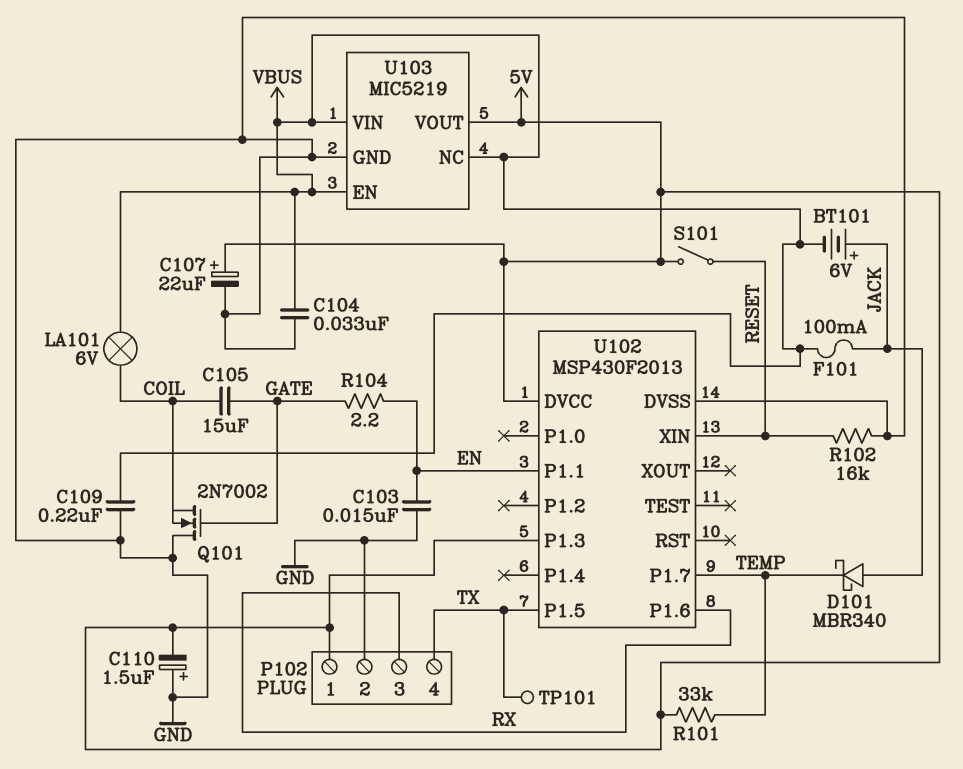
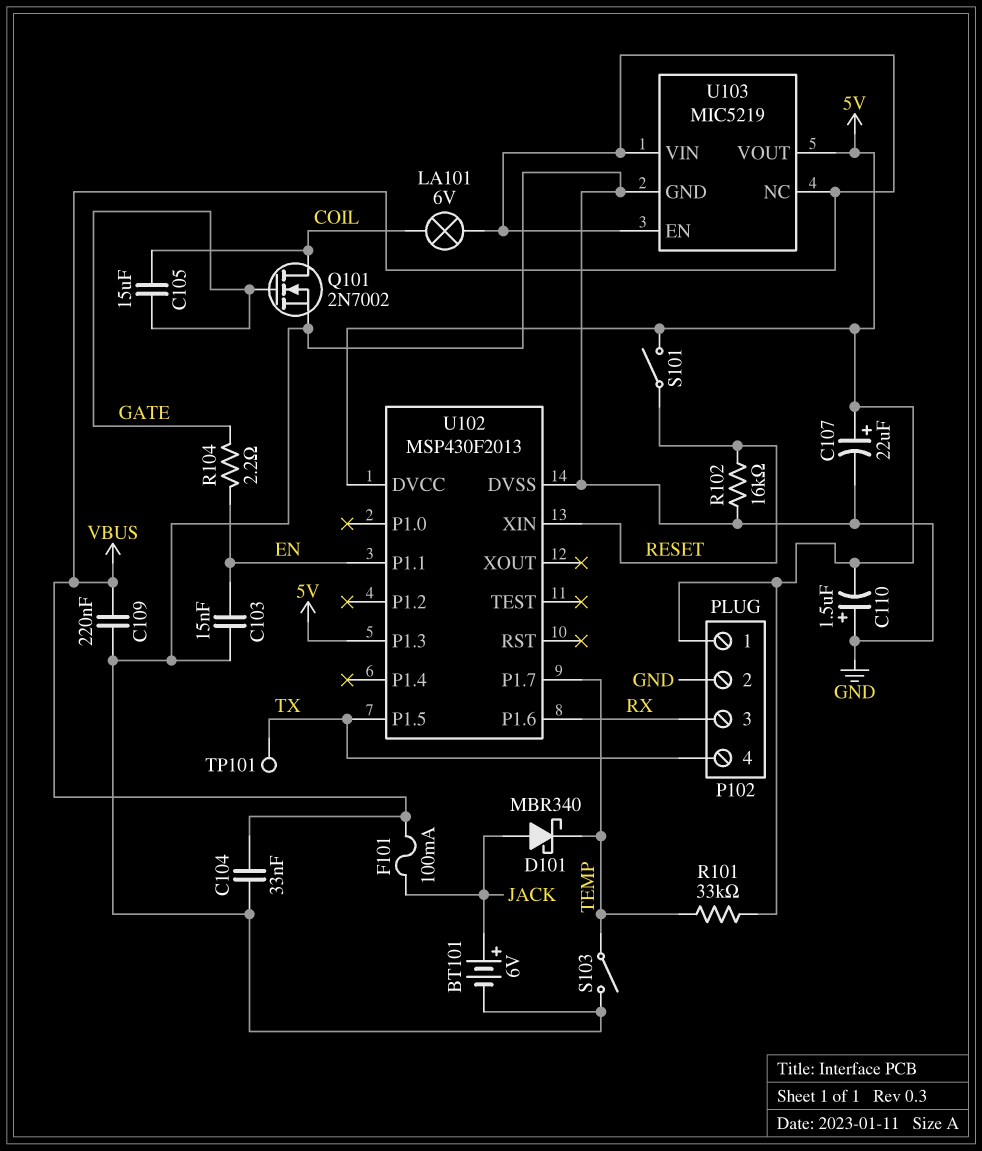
BT101: 6V (plus JACK, minus VBUS) -> 6V (plus JACK, minus GND)
Q101: NMOS 2N7002 (G GATE, D GND, S COIL) -> NMOS 2N7002 (G GATE, D COIL, S GND)
S103: none -> switch (GND, TEMP)

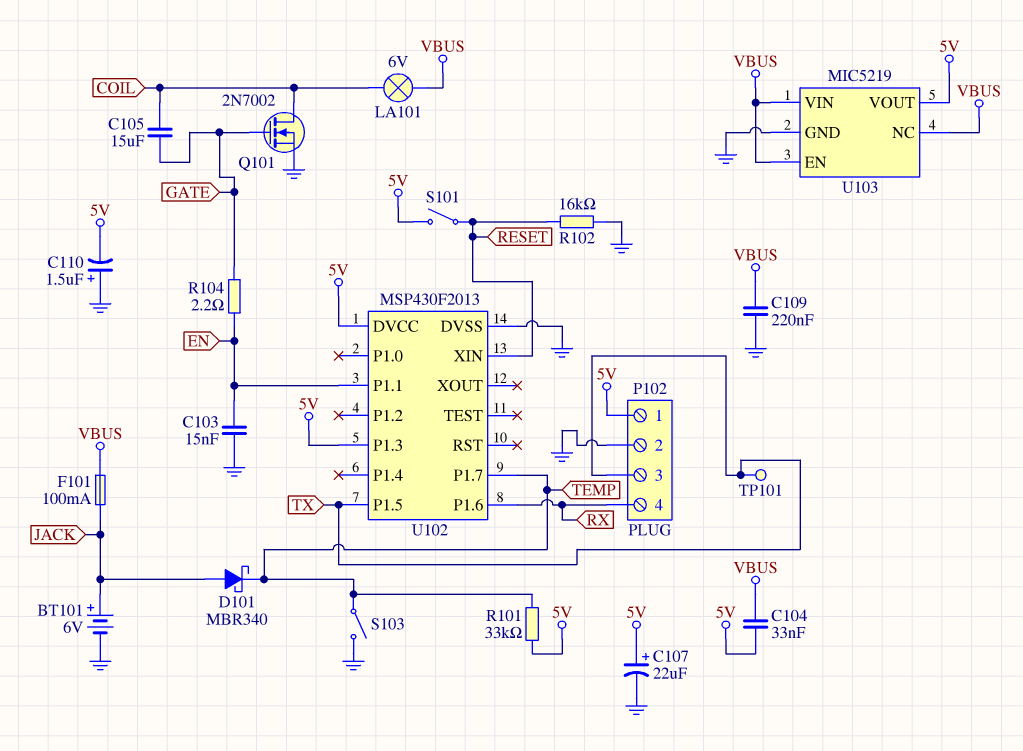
C104: 33nF (GND, VBUS) -> 33nF (5V, VBUS)
P102 pin 3: RX -> TX
P102 pin 4: TX -> RX

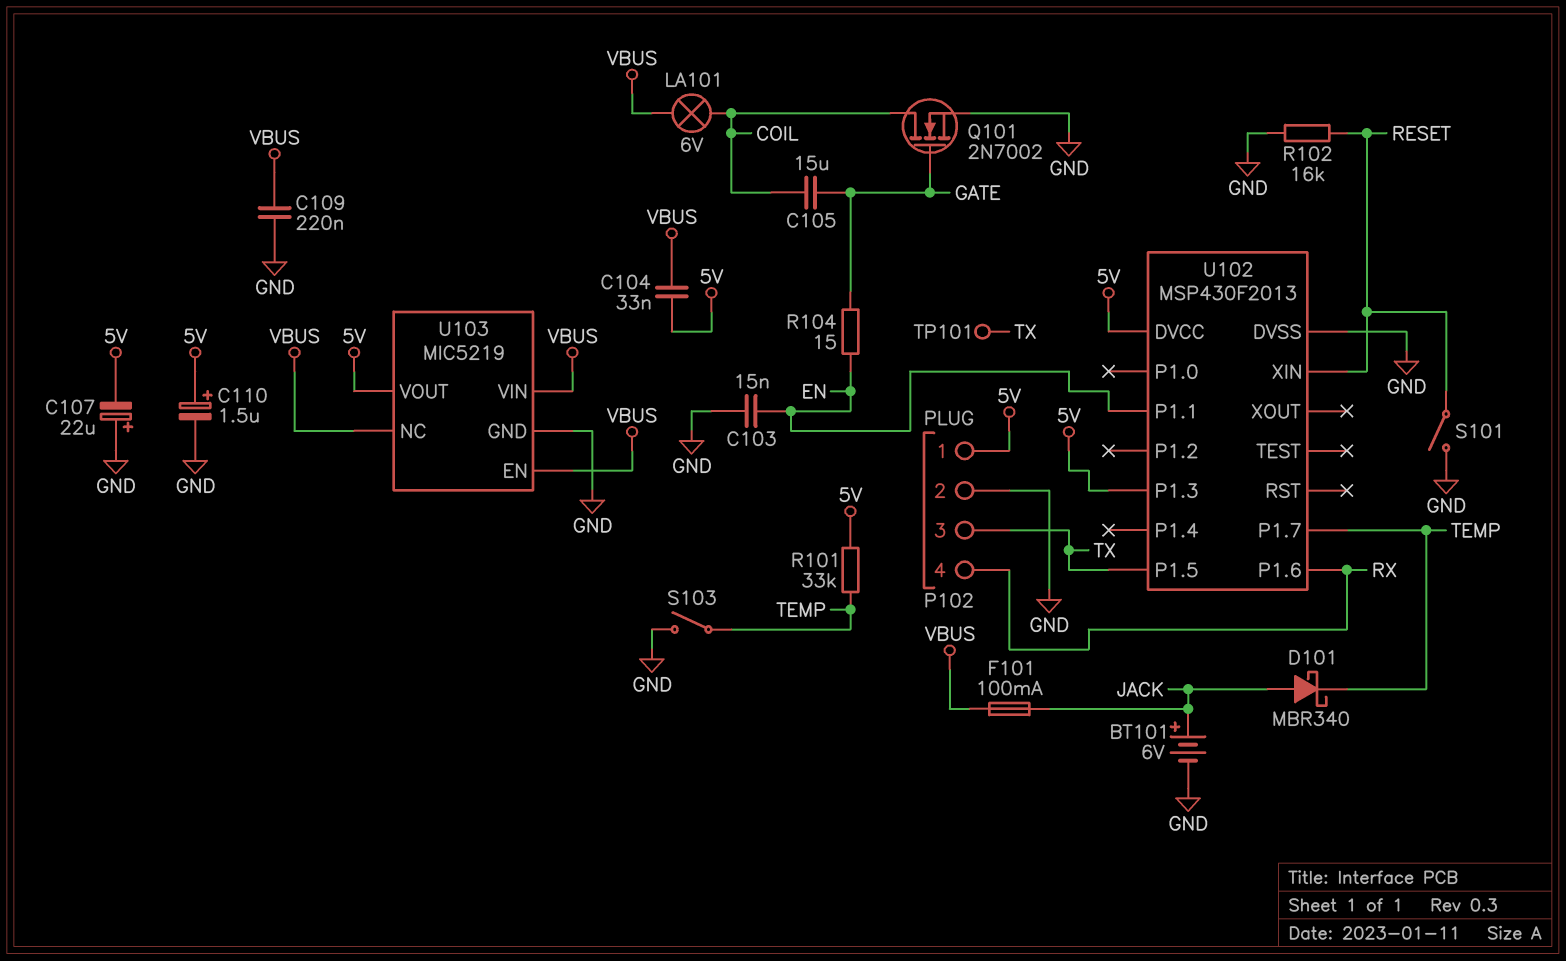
C107: 22uF (plus 5V, minus GND) -> 22uF (plus GND, minus 5V)
C110: 1.5uF (plus GND, minus 5V) -> 1.5uF (plus 5V, minus GND)
R104: 2.2 (EN, GATE) -> 15 (EN, GATE)
S101: switch (5V, RESET) -> switch (GND, RESET)

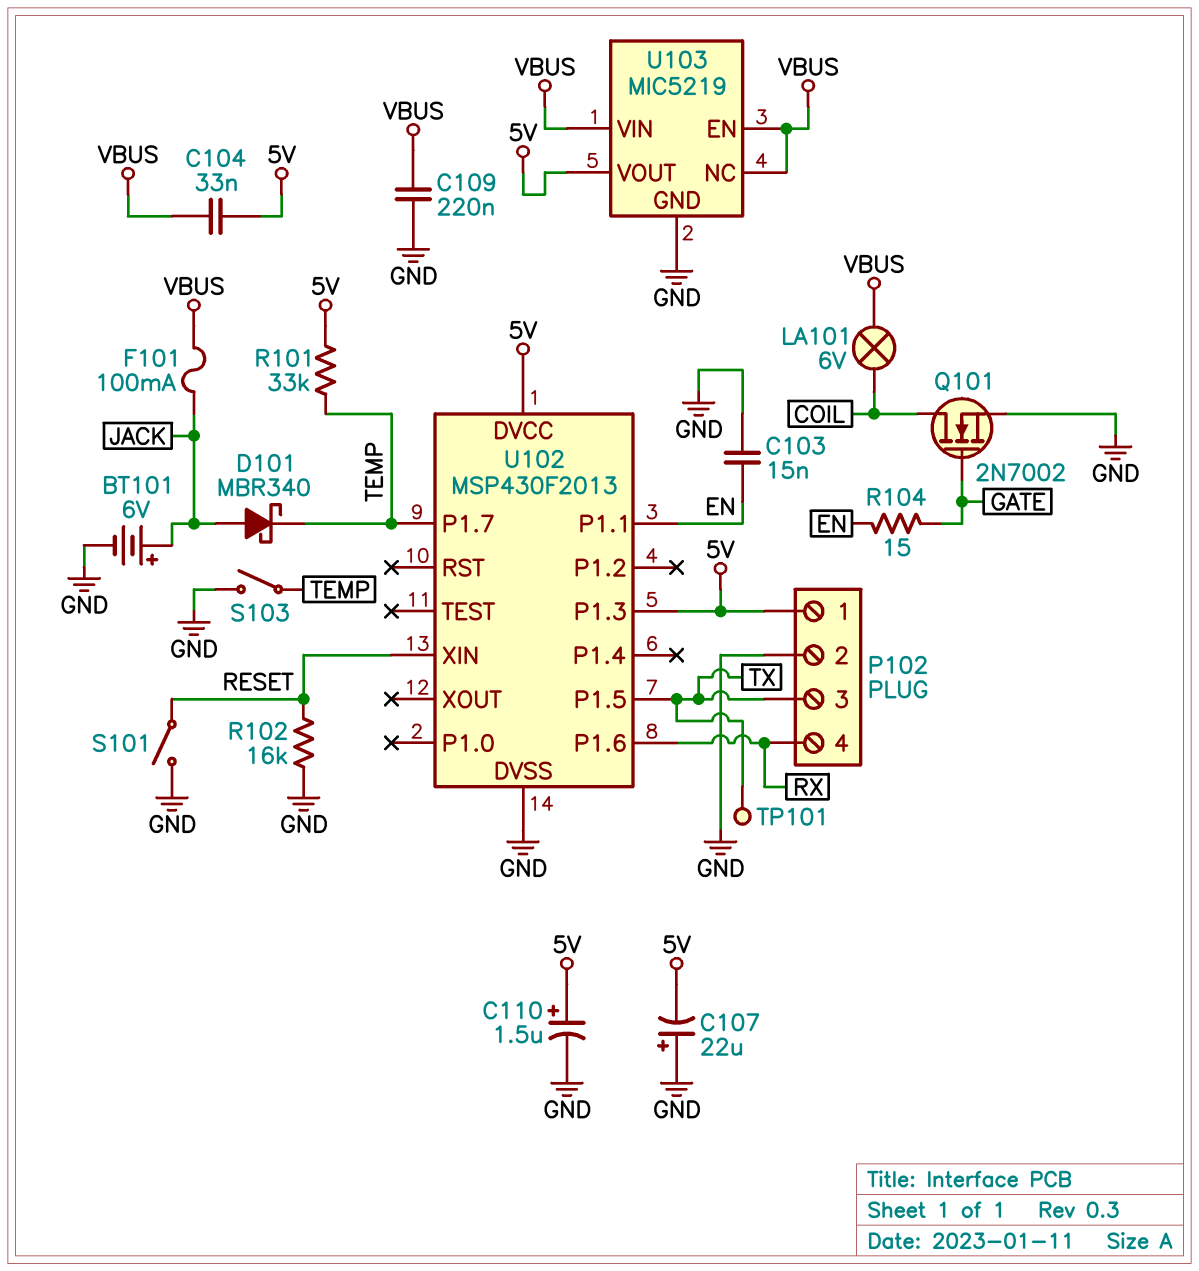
C105: 15uF (COIL, GATE) -> none

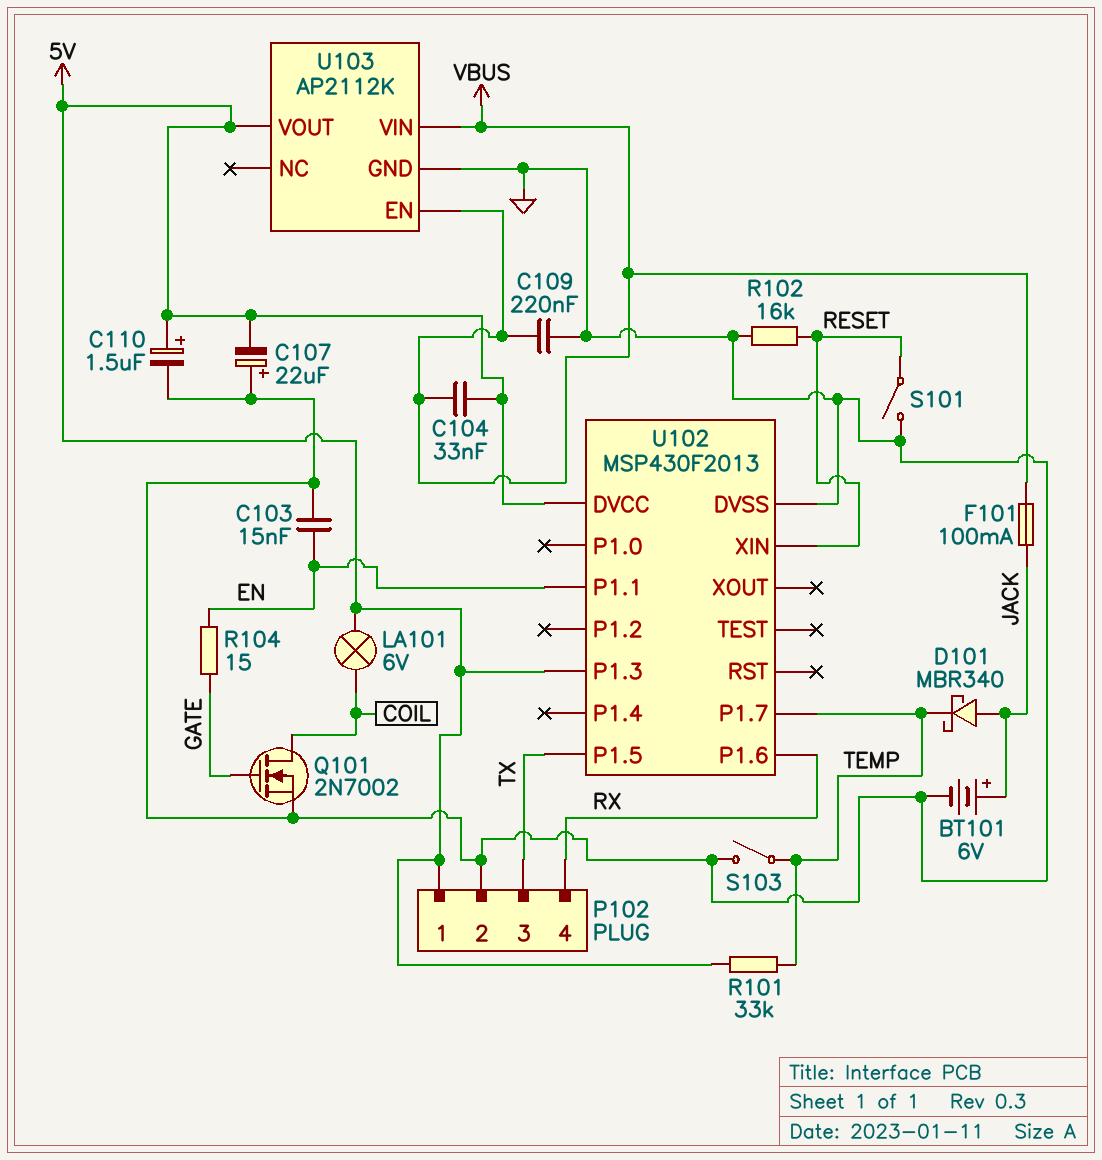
LA101: lamp 6V (COIL, VBUS) -> lamp 6V (5V, COIL)
TP101: test point (TX) -> none
U103: MIC5219 -> AP2112K
U103 pin NC: VBUS -> none

